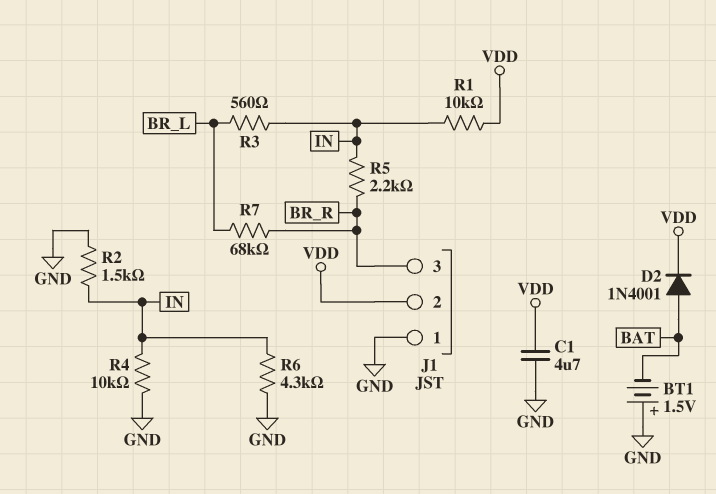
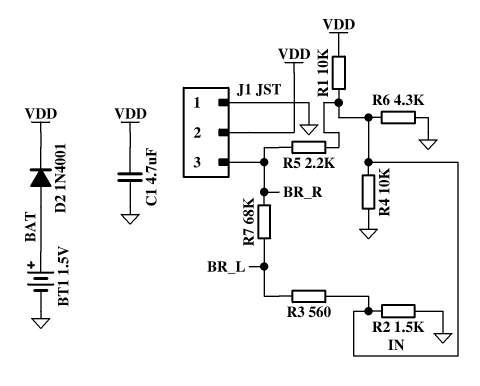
BT1: 1.5V (plus GND, minus BAT) -> 1.5V (plus BAT, minus GND)

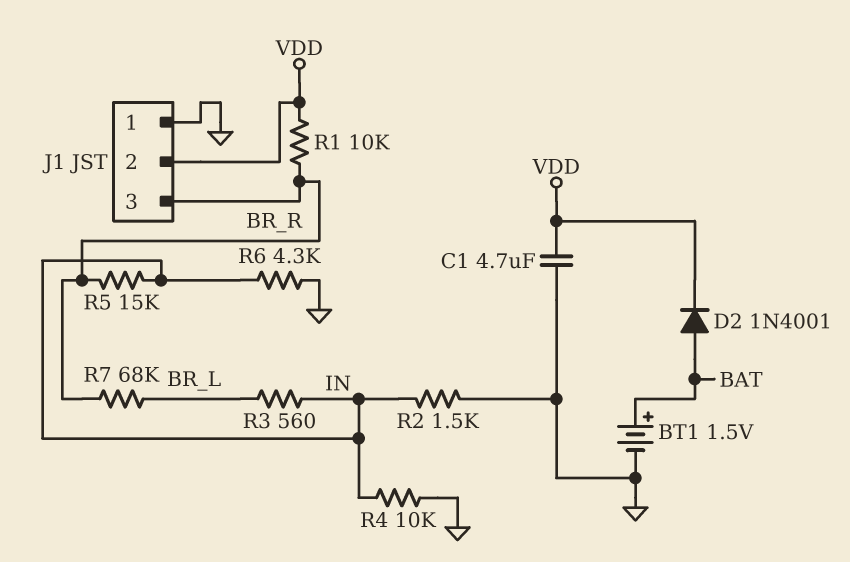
R1: 10k (IN, VDD) -> 10k (BR_R, VDD)
R5: 2.2k (BR_R, IN) -> 15k (BR_R, IN)

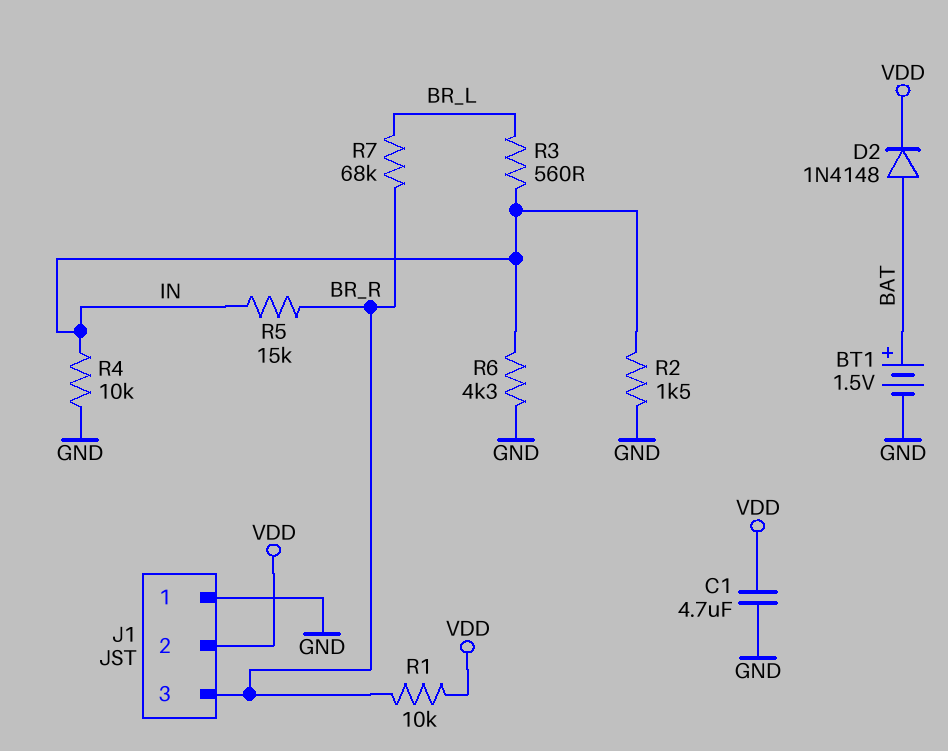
D2: diode 1N4001 (A BAT, K VDD) -> diode 1N4148 (A BAT, K VDD)

